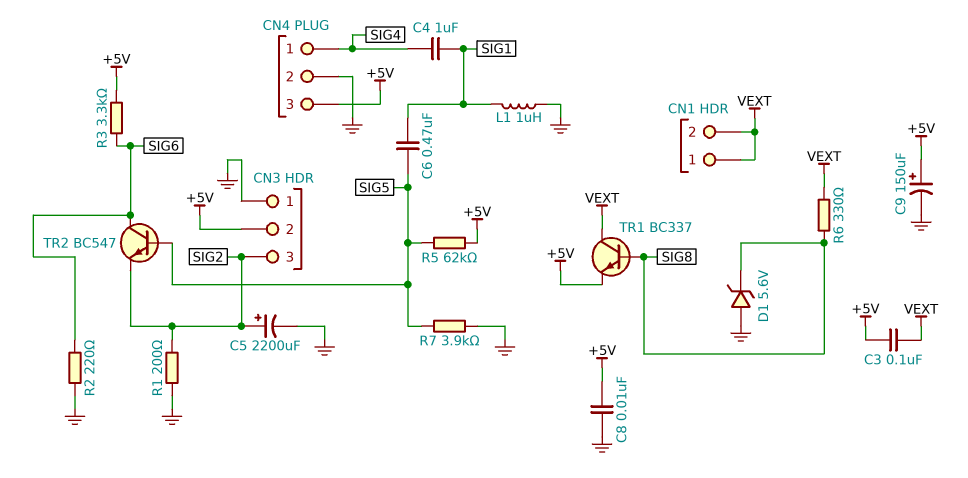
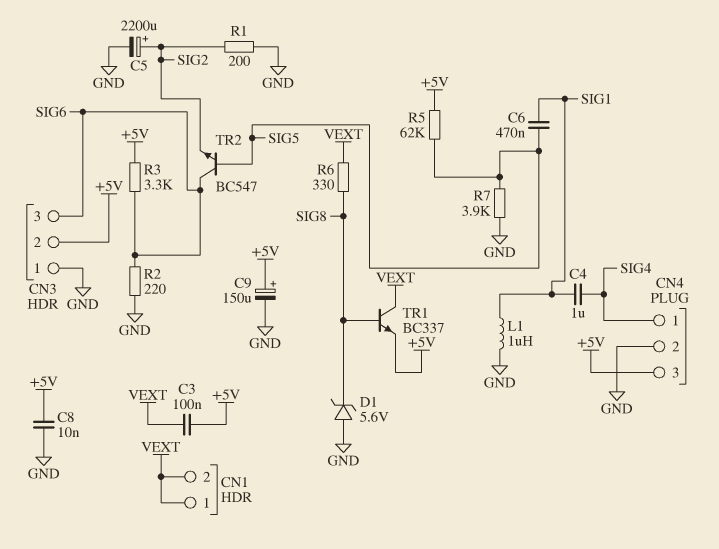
CN3 pin 3: SIG2 -> SIG6

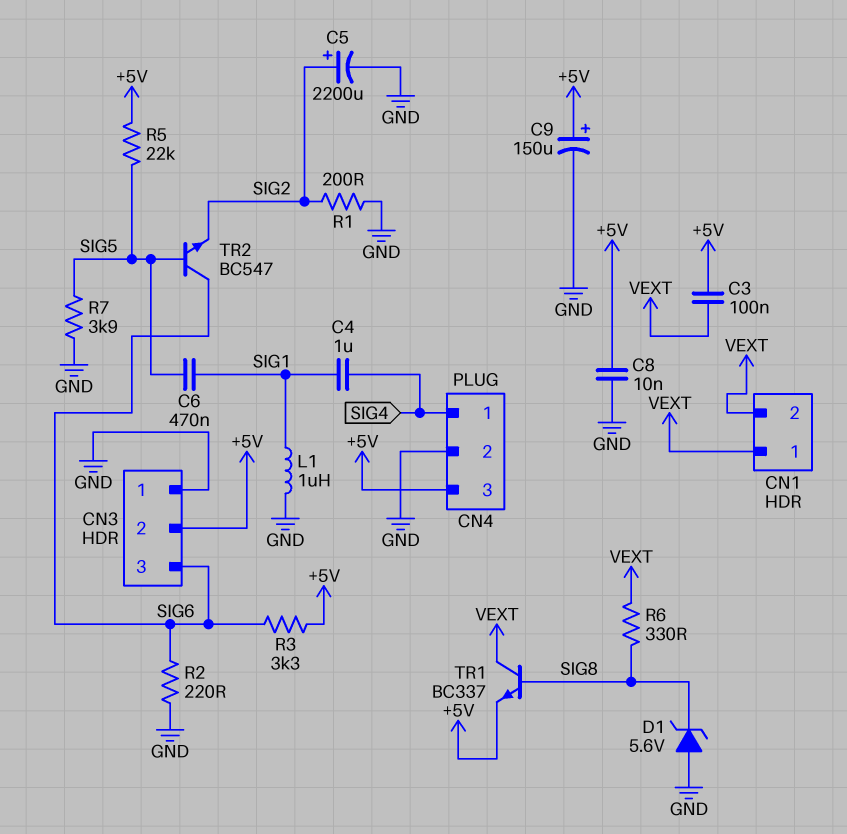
R5: 62k (+5V, SIG5) -> 22k (+5V, SIG5)

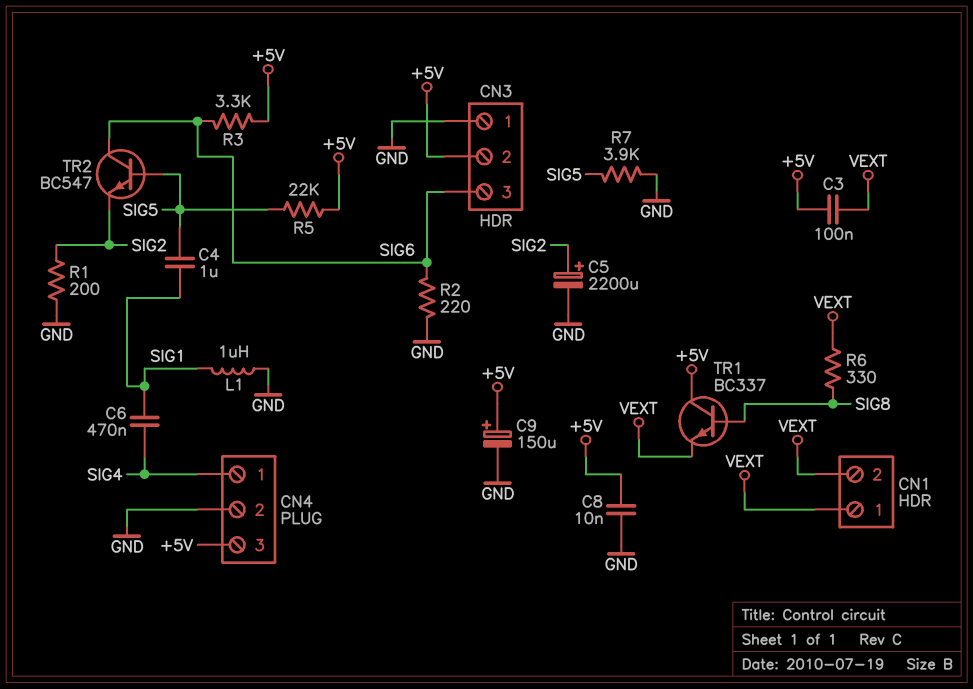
C4: 1uF (SIG1, SIG4) -> 1uF (SIG1, SIG5)
C6: 470nF (SIG1, SIG5) -> 470nF (SIG1, SIG4)
D1: zener 5.6V (A GND, K SIG8) -> none
TR1: NPN BC337 (B SIG8, C VEXT, E +5V) -> NPN BC337 (B SIG8, C +5V, E VEXT)

